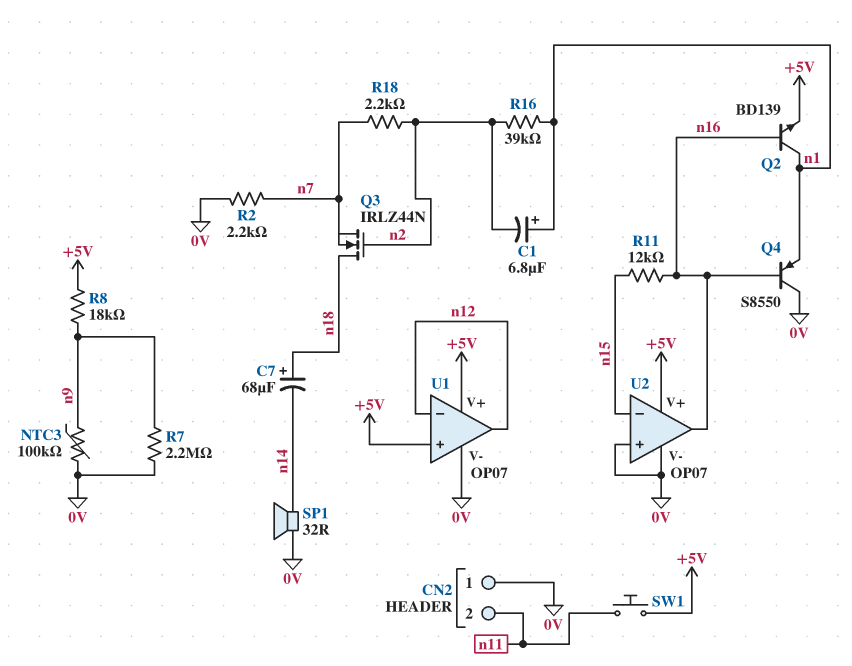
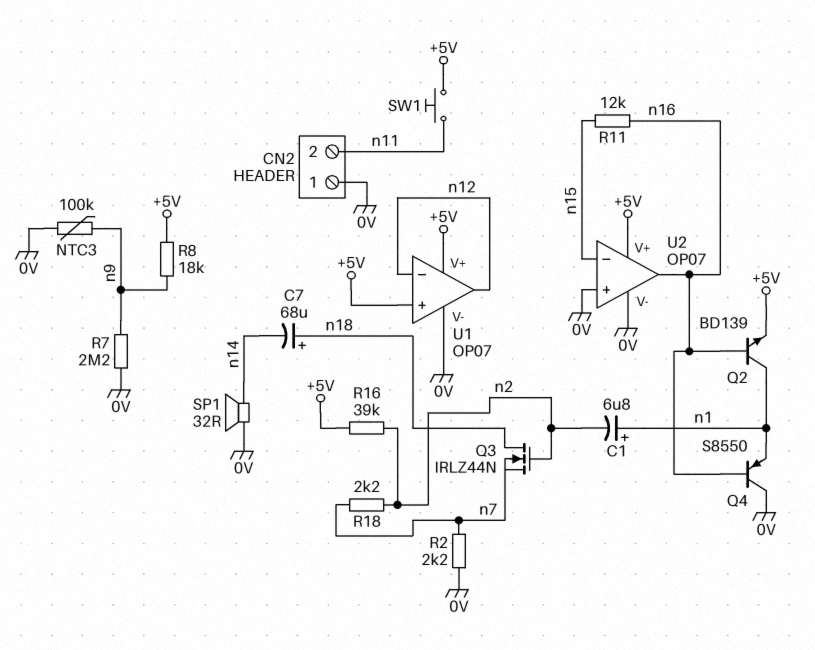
R16: 39k (n1, n2) -> 39k (+5V, n2)

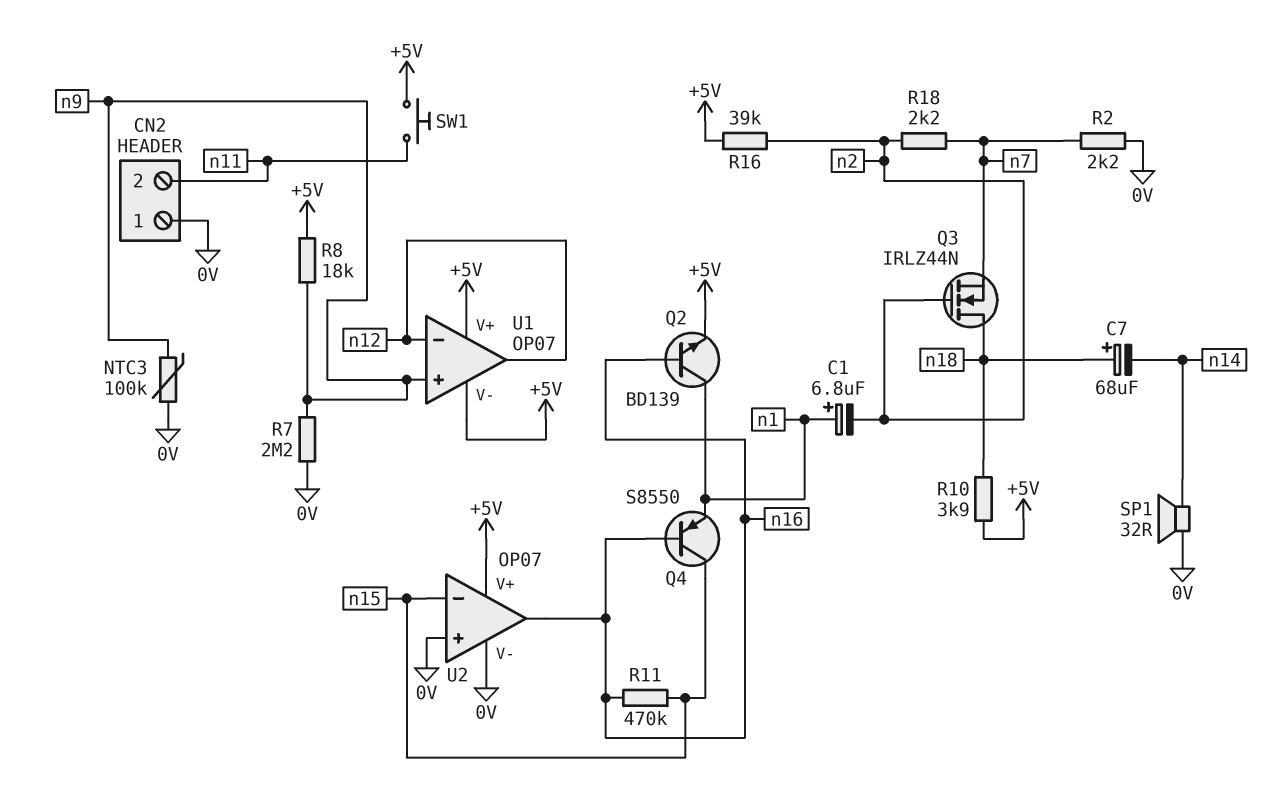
Q4: PNP S8550 (B n16, C 0V, E n1) -> PNP S8550 (B n16, C n15, E n1)
R10: none -> 3.9k (+5V, n18)
R11: 12k (n15, n16) -> 470k (n15, n16)
U1 pin V-: 0V -> +5V
U1 pin in+: +5V -> n9

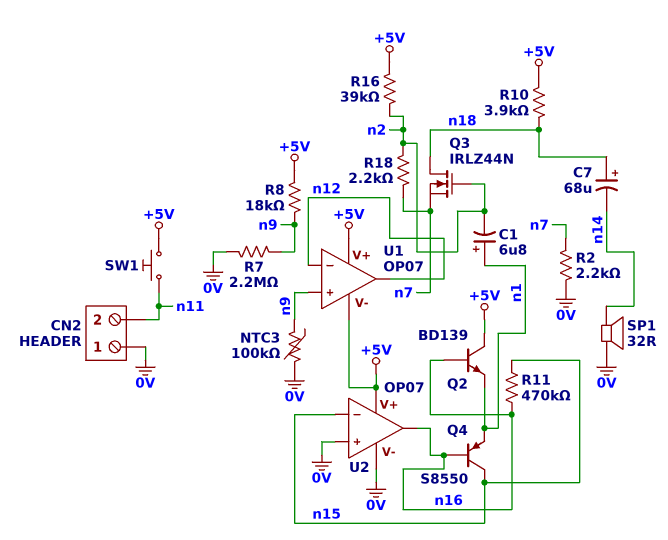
Q2: NPN BD139 (B n16, C n1, E +5V) -> NPN BD139 (B n16, C +5V, E n1)

